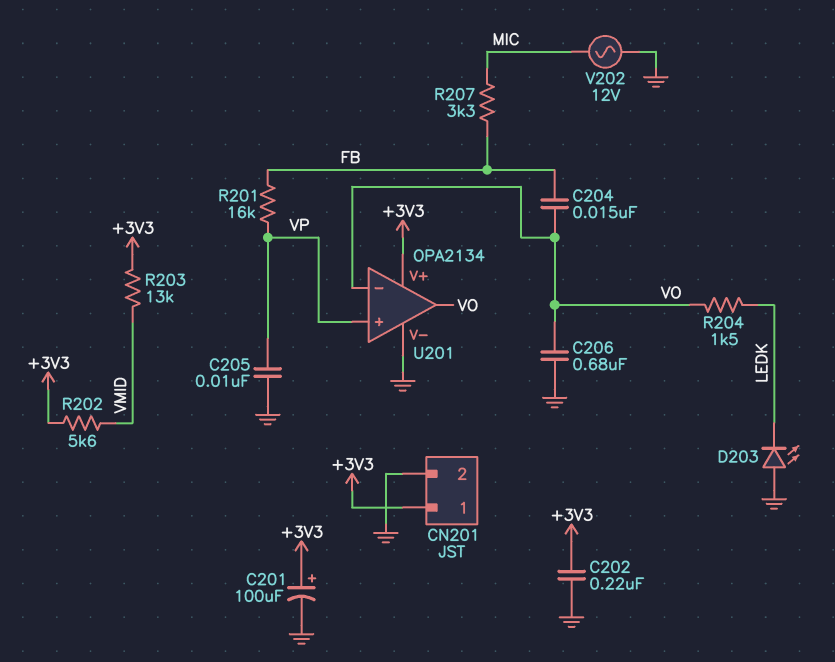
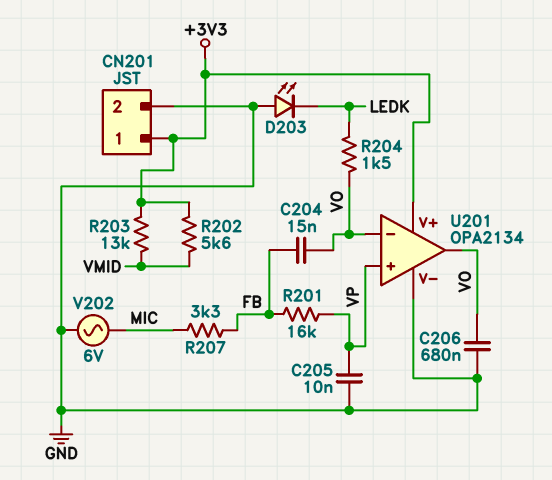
C201: 100uF (plus +3V3, minus GND) -> none
C202: 220nF (+3V3, GND) -> none
V202: AC 12V (GND, MIC) -> AC 6V (GND, MIC)

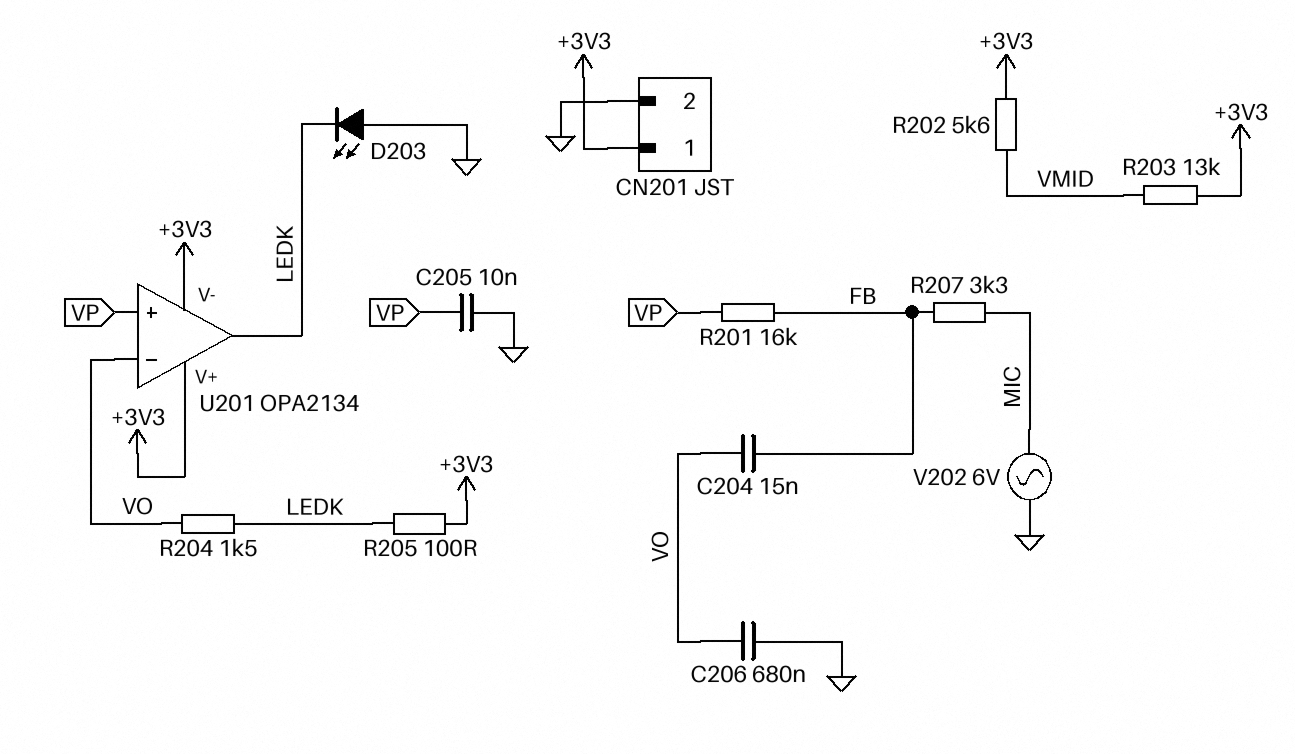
R205: none -> 100 (+3V3, LEDK)
U201 pin V-: GND -> +3V3
U201 pin out: VO -> LEDK

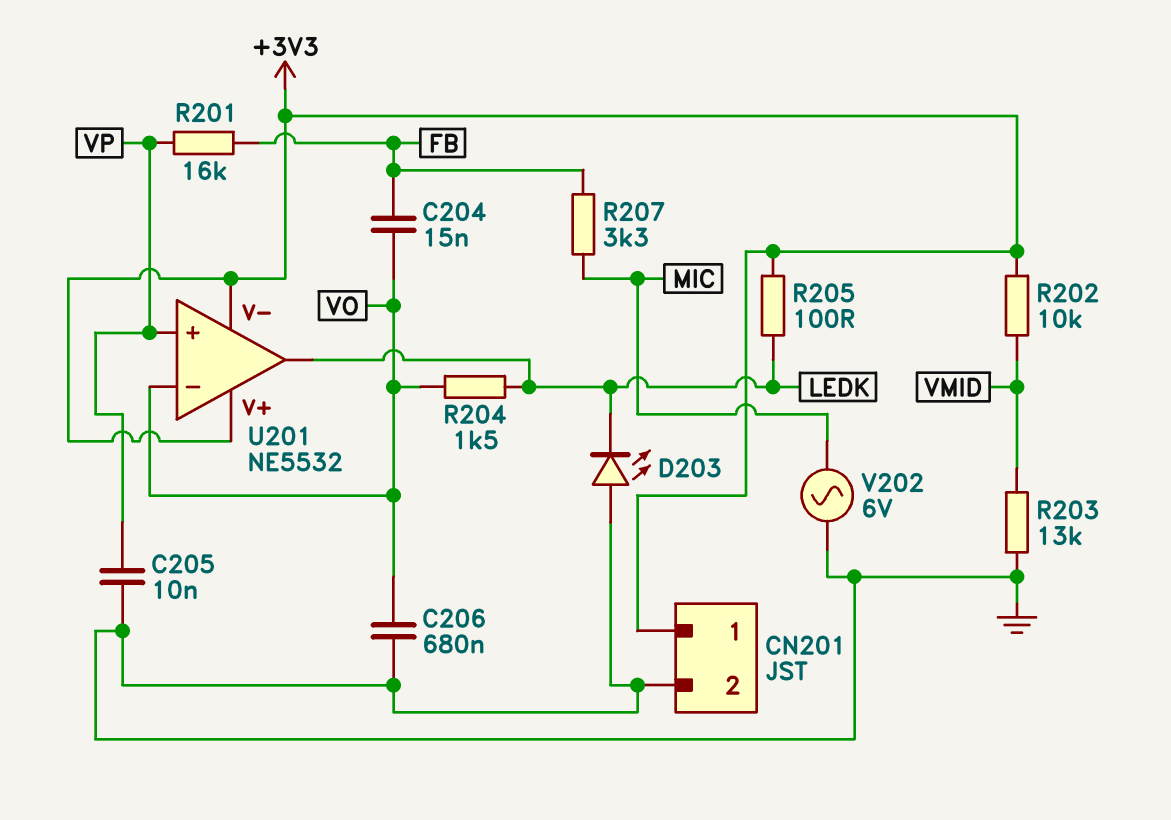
R202: 5.6k (+3V3, VMID) -> 10k (+3V3, VMID)
R203: 13k (+3V3, VMID) -> 13k (GND, VMID)
U201: OPA2134 -> NE5532

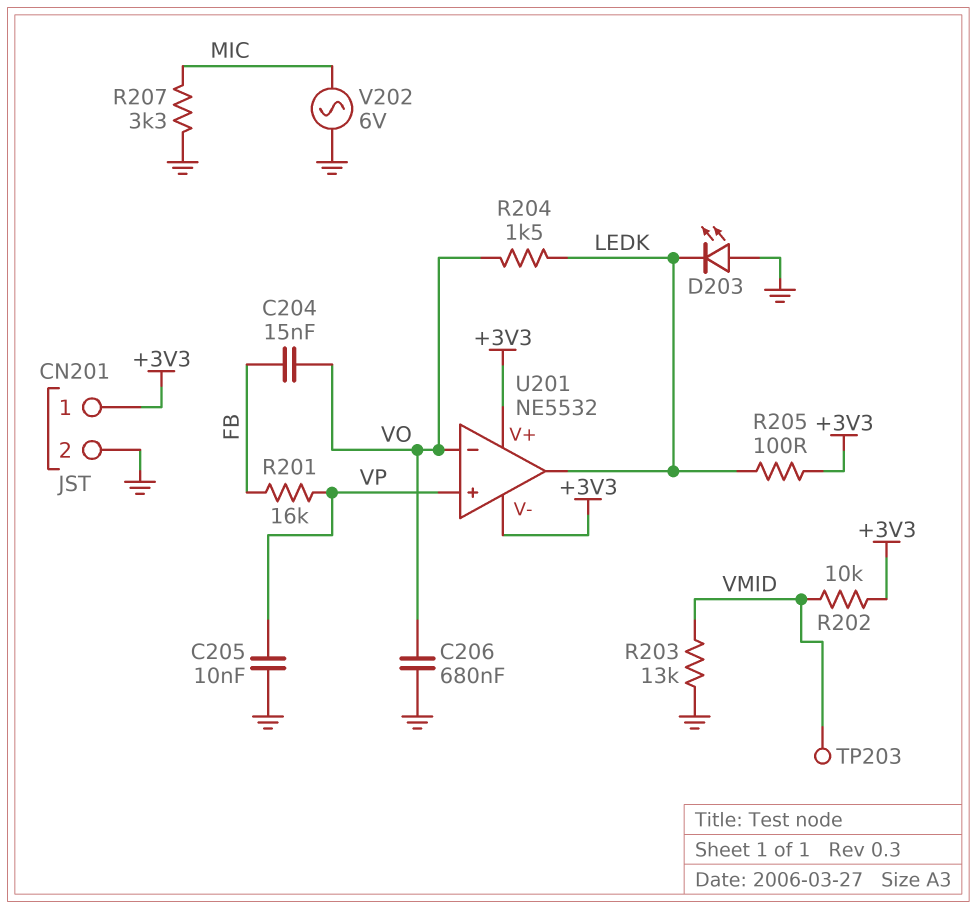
R207: 3.3k (FB, MIC) -> 3.3k (GND, MIC)
TP203: none -> test point (VMID)

